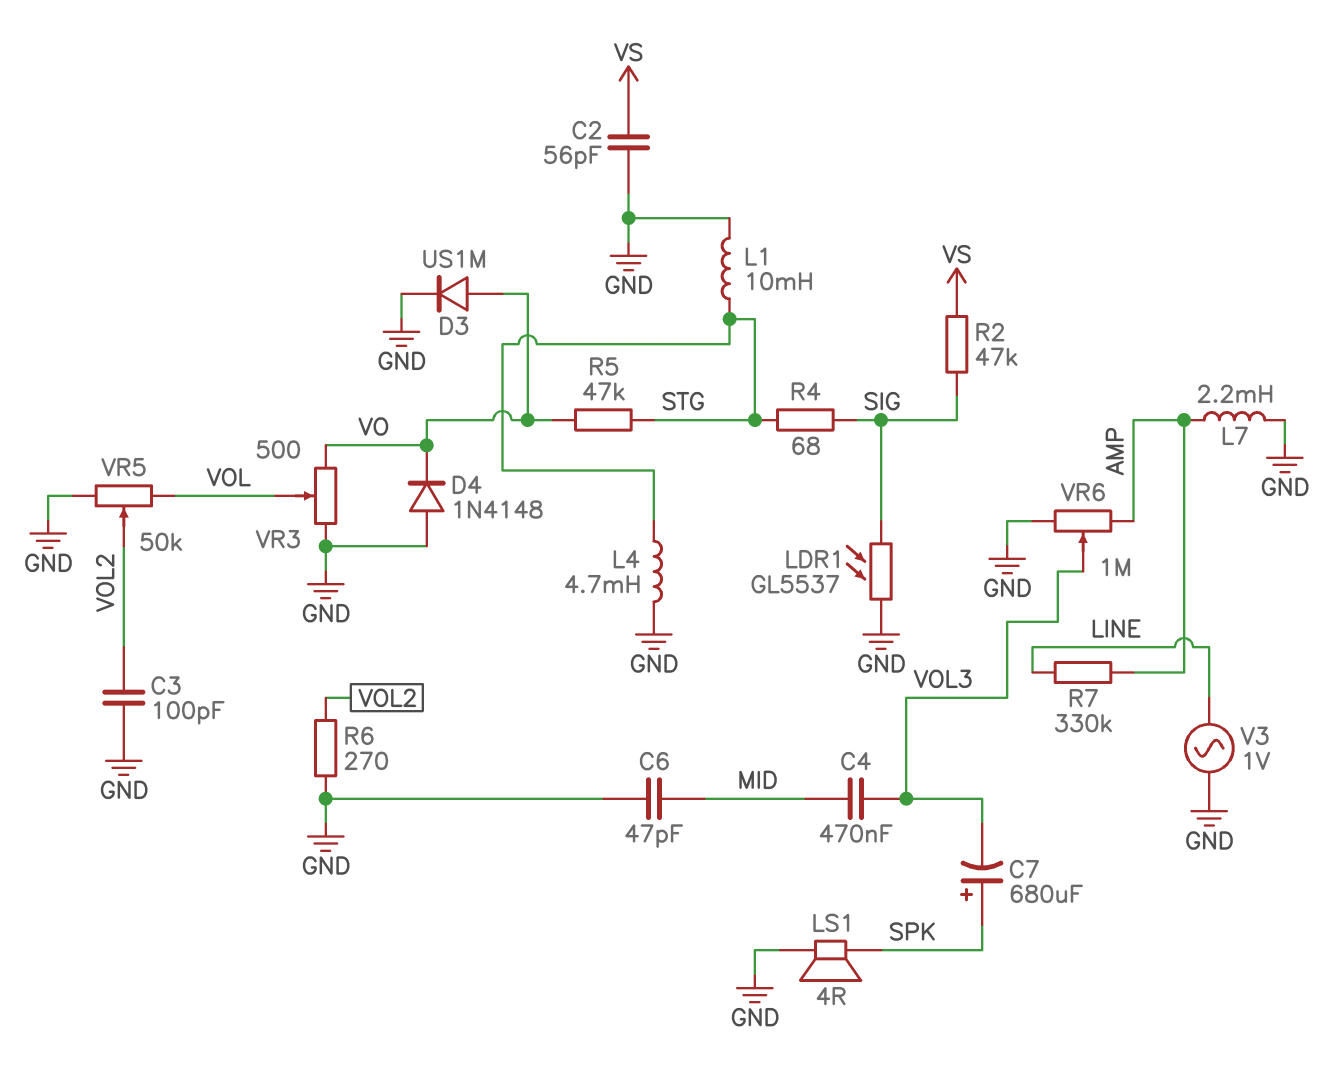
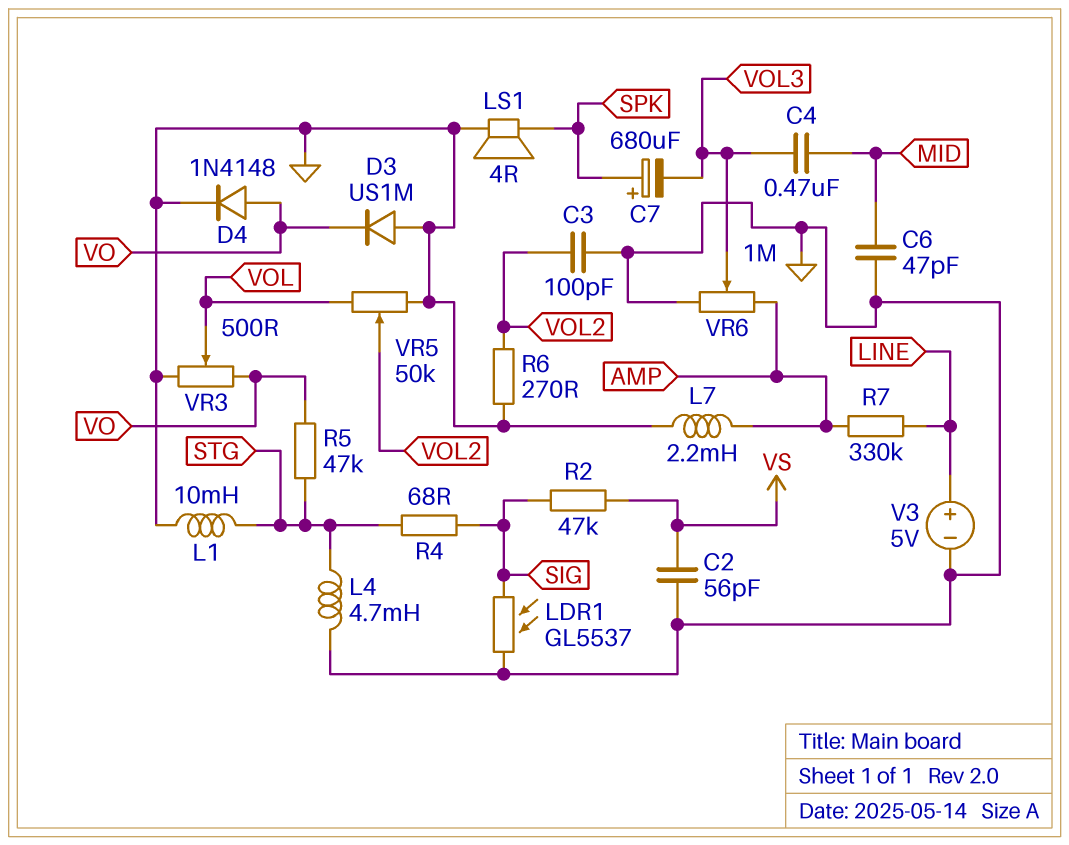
D3: diode US1M (A VO, K GND) -> diode US1M (A GND, K VO)
D4: diode 1N4148 (A GND, K VO) -> diode 1N4148 (A VO, K GND)
V3: AC 1V (GND, LINE) -> 5V (plus LINE, minus GND)

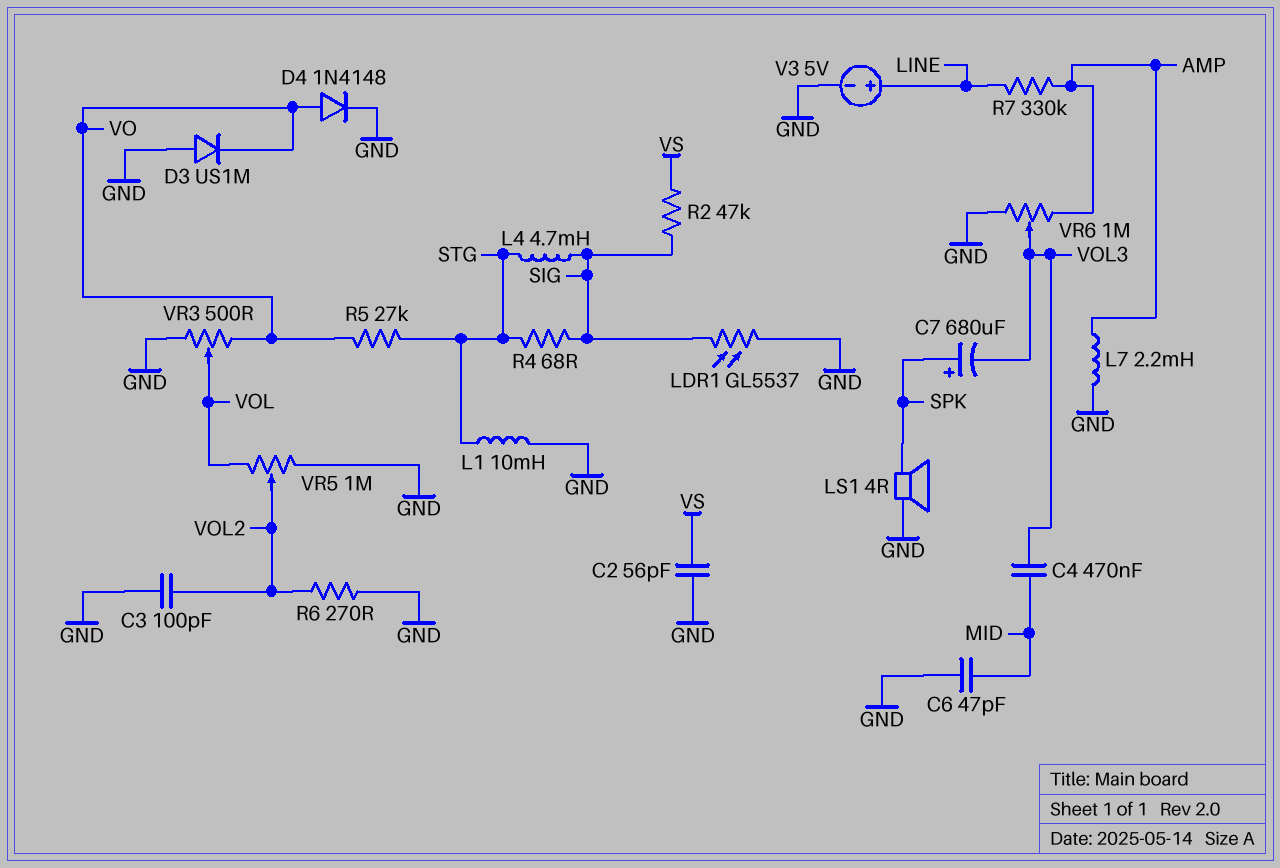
L4: 4.7mH (GND, STG) -> 4.7mH (SIG, STG)
R5: 47k (STG, VO) -> 27k (STG, VO)
VR5: 50k (GND, VOL, wiper VOL2) -> 1M (GND, VOL, wiper VOL2)

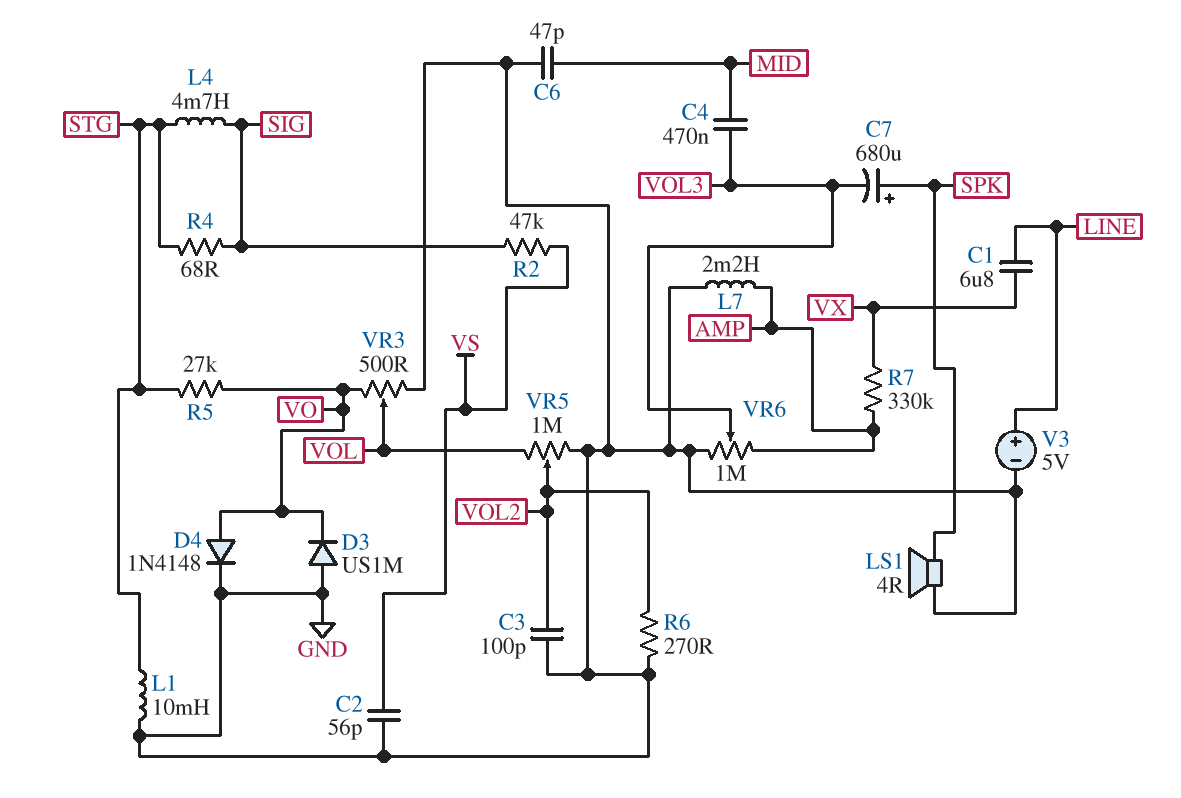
C1: none -> 6.8uF (LINE, VX)
LDR1: GL5537 (GND, SIG) -> none
R7: 330k (AMP, LINE) -> 330k (AMP, VX)

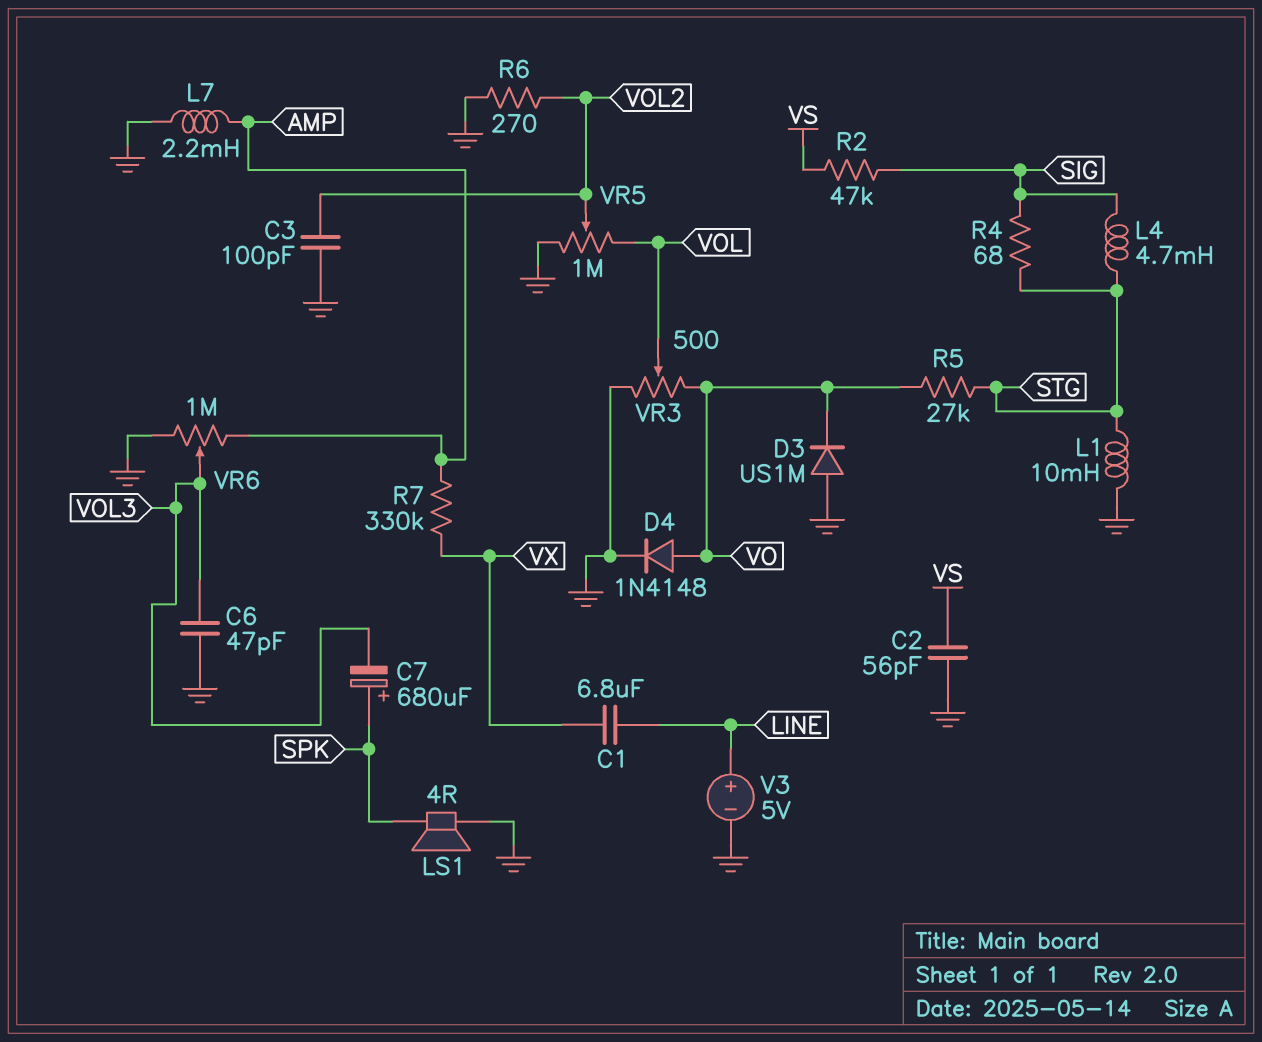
C4: 470nF (MID, VOL3) -> none
C6: 47pF (GND, MID) -> 47pF (GND, VOL3)

